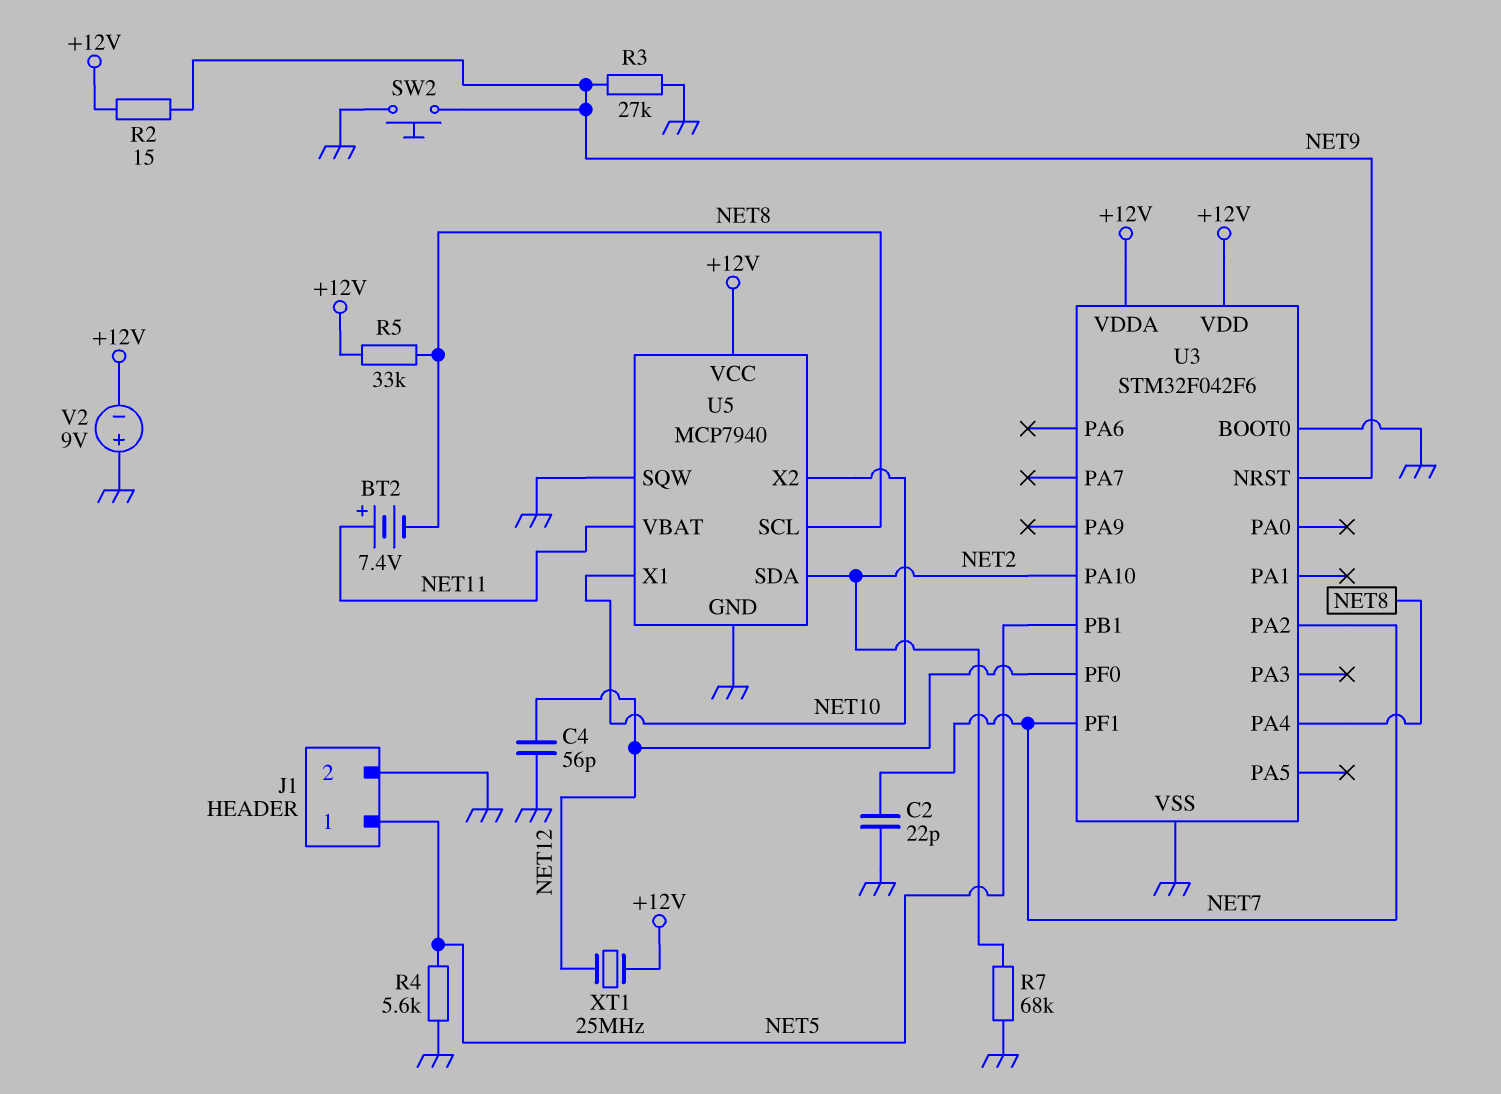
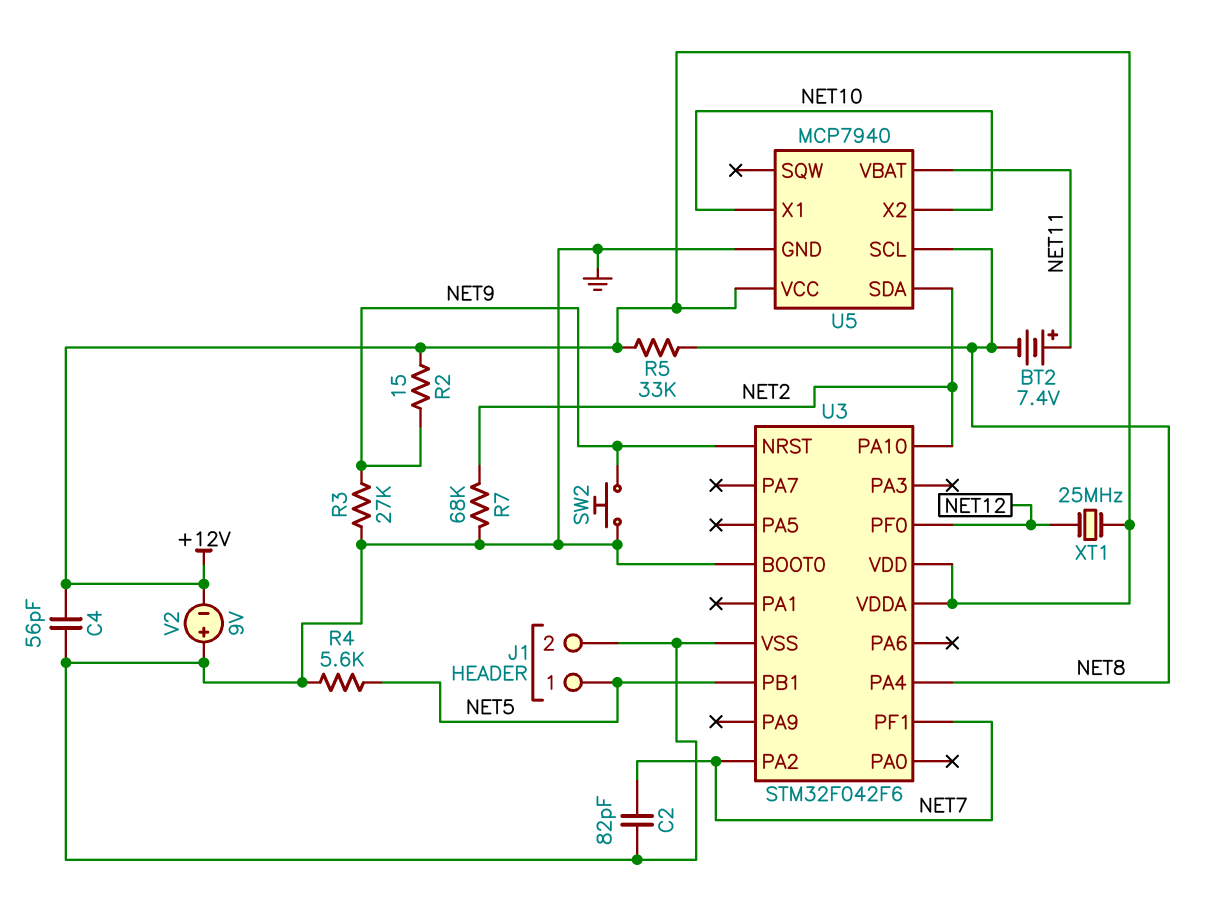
C2: 22pF (GND, NET7) -> 82pF (GND, NET7)
C4: 56pF (GND, NET12) -> 56pF (+12V, GND)
U5 pin SQW: GND -> none

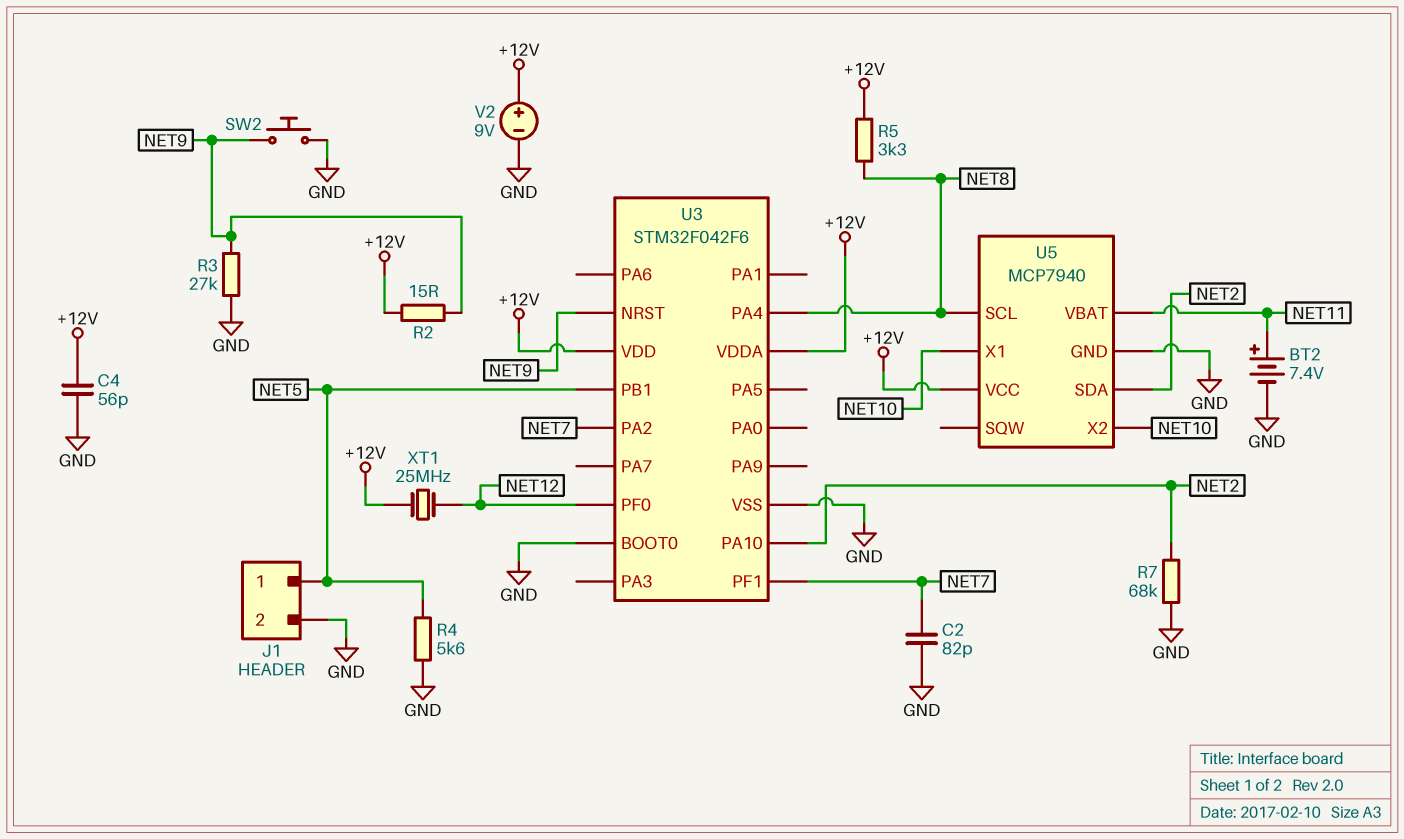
BT2: 7.4V (plus NET11, minus NET8) -> 7.4V (plus NET11, minus GND)
R5: 33k (+12V, NET8) -> 3.3k (+12V, NET8)
V2: 9V (plus GND, minus +12V) -> 9V (plus +12V, minus GND)

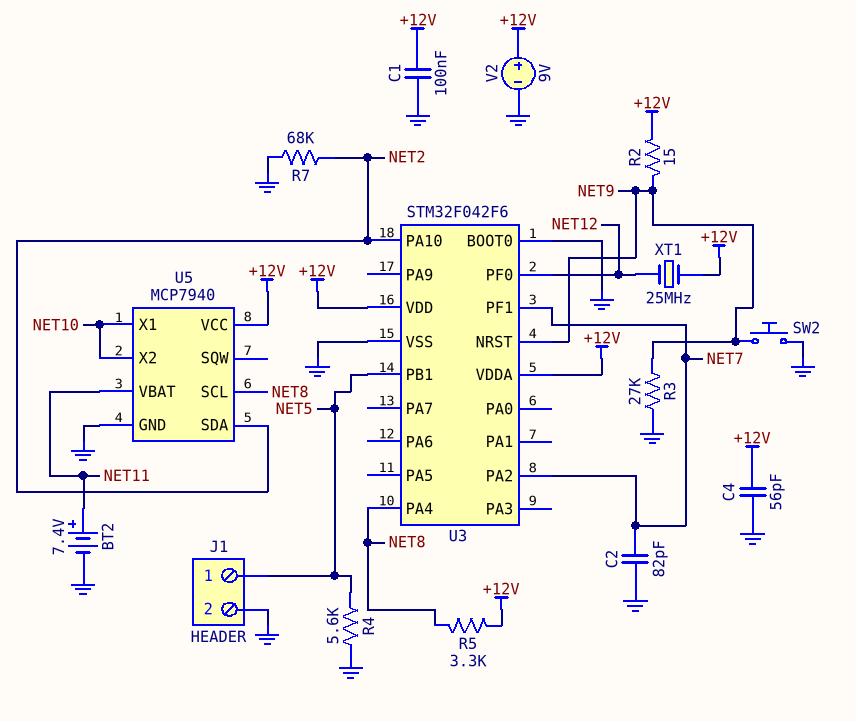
C1: none -> 100nF (+12V, GND)

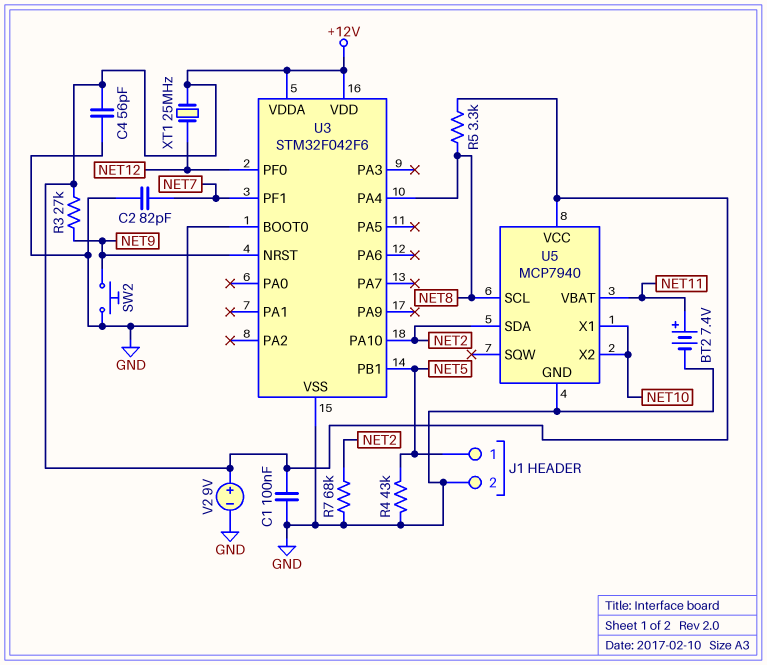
R2: 15 (+12V, NET9) -> none
R3: 27k (GND, NET9) -> 27k (+12V, NET9)
R4: 5.6k (GND, NET5) -> 43k (GND, NET5)
U3 pin PA2: NET7 -> none

